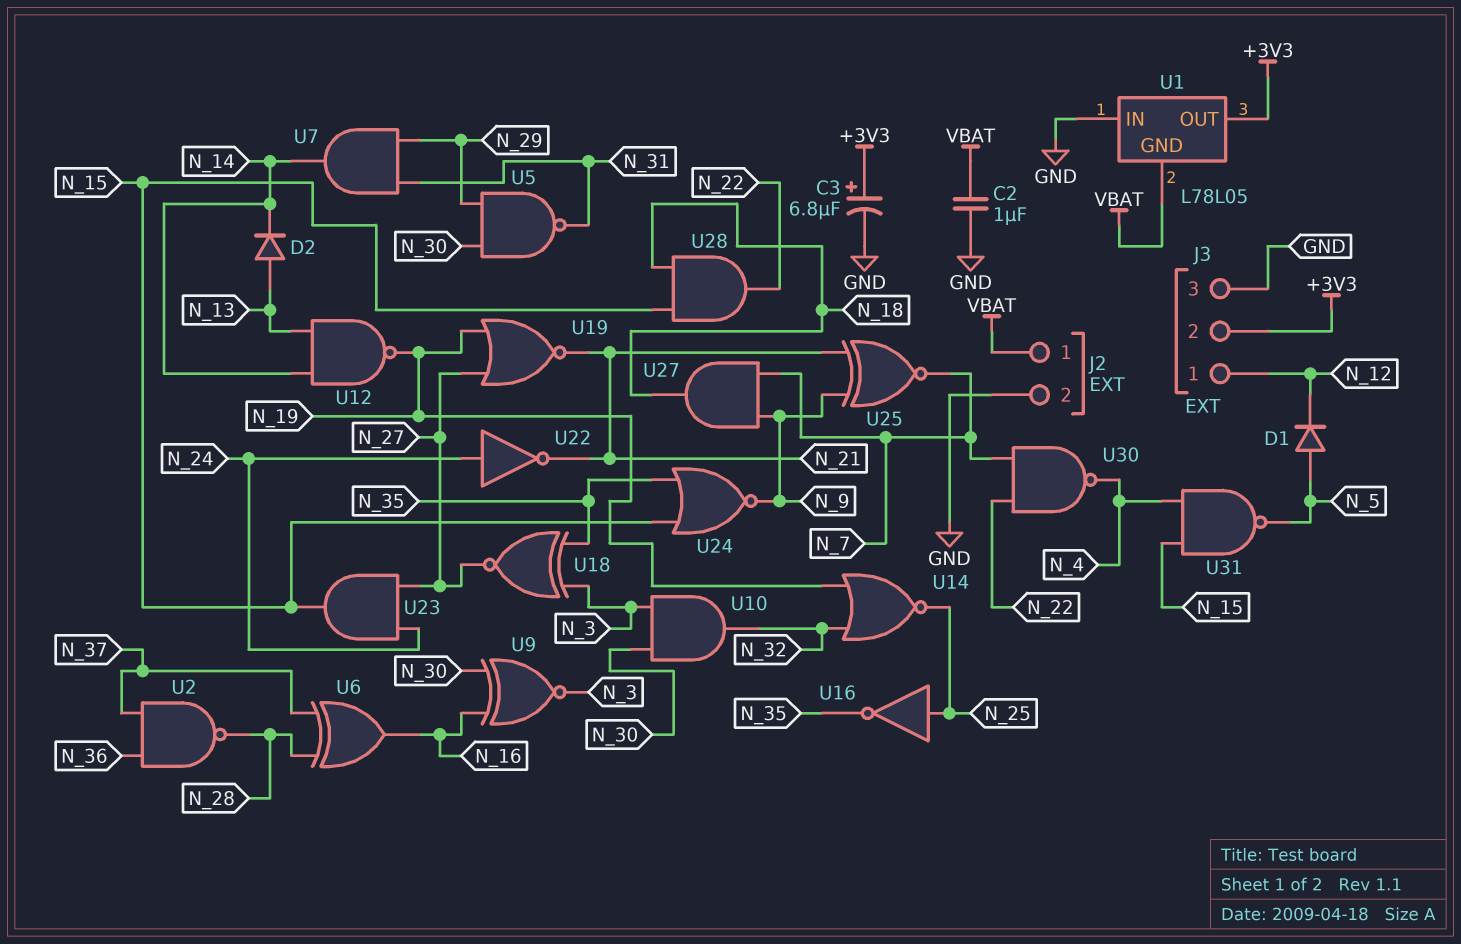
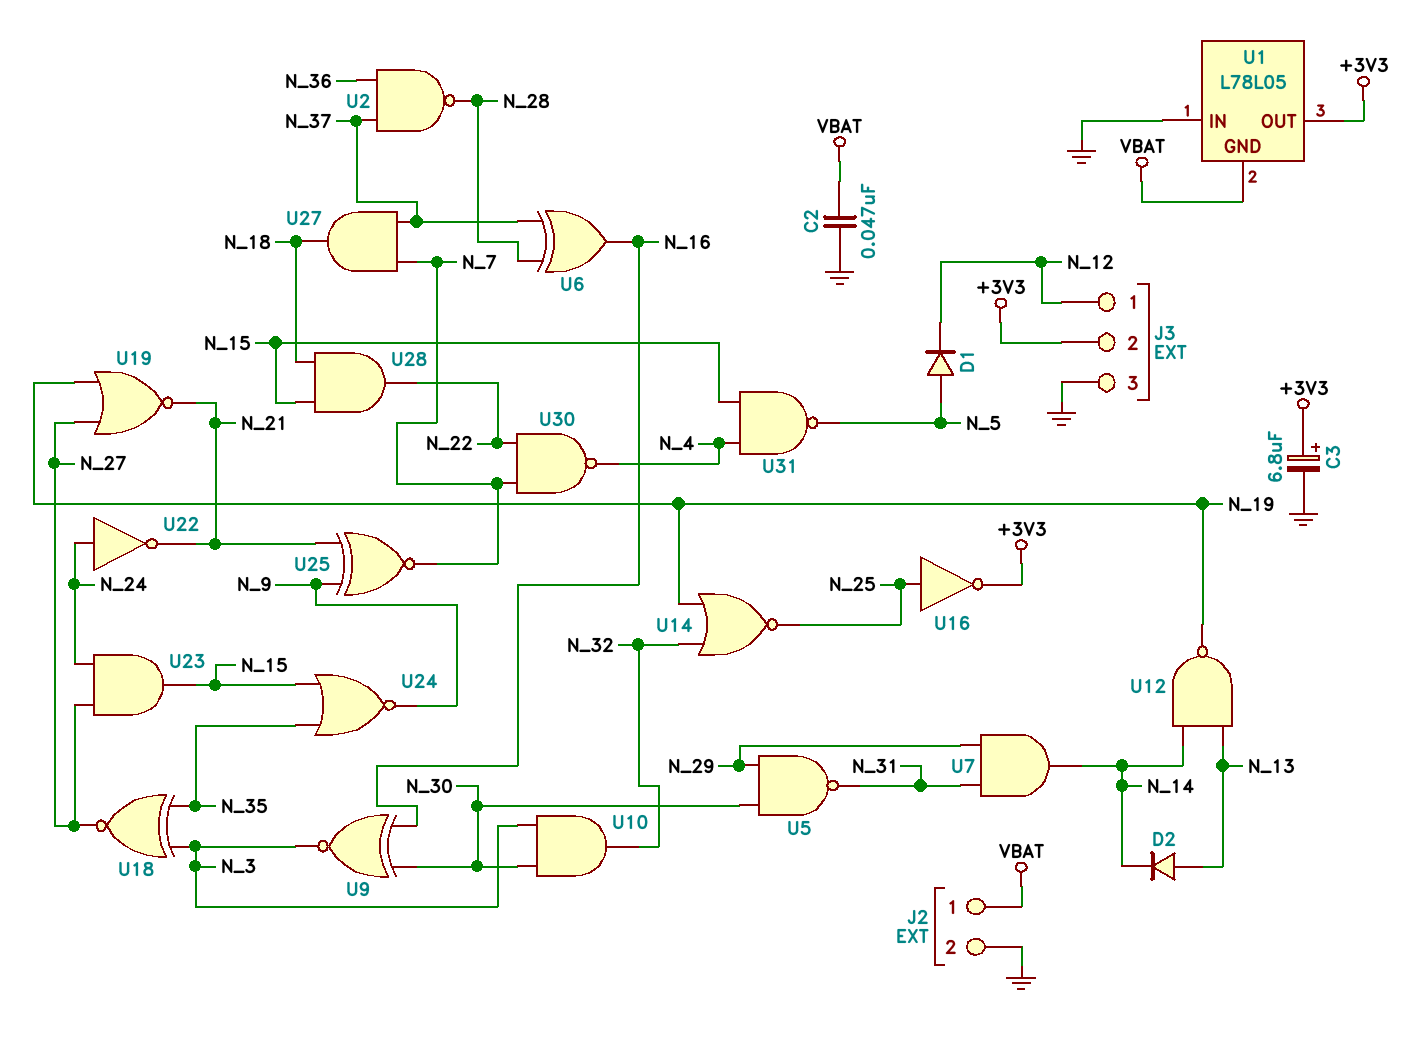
C2: 1uF (GND, VBAT) -> 47nF (GND, VBAT)
U16: NOT (in N_25, out N_35) -> NOT (in N_25, out +3V3)
U27: AND (in N_7, in N_9, out N_18) -> AND (in N_7, in N_37, out N_18)

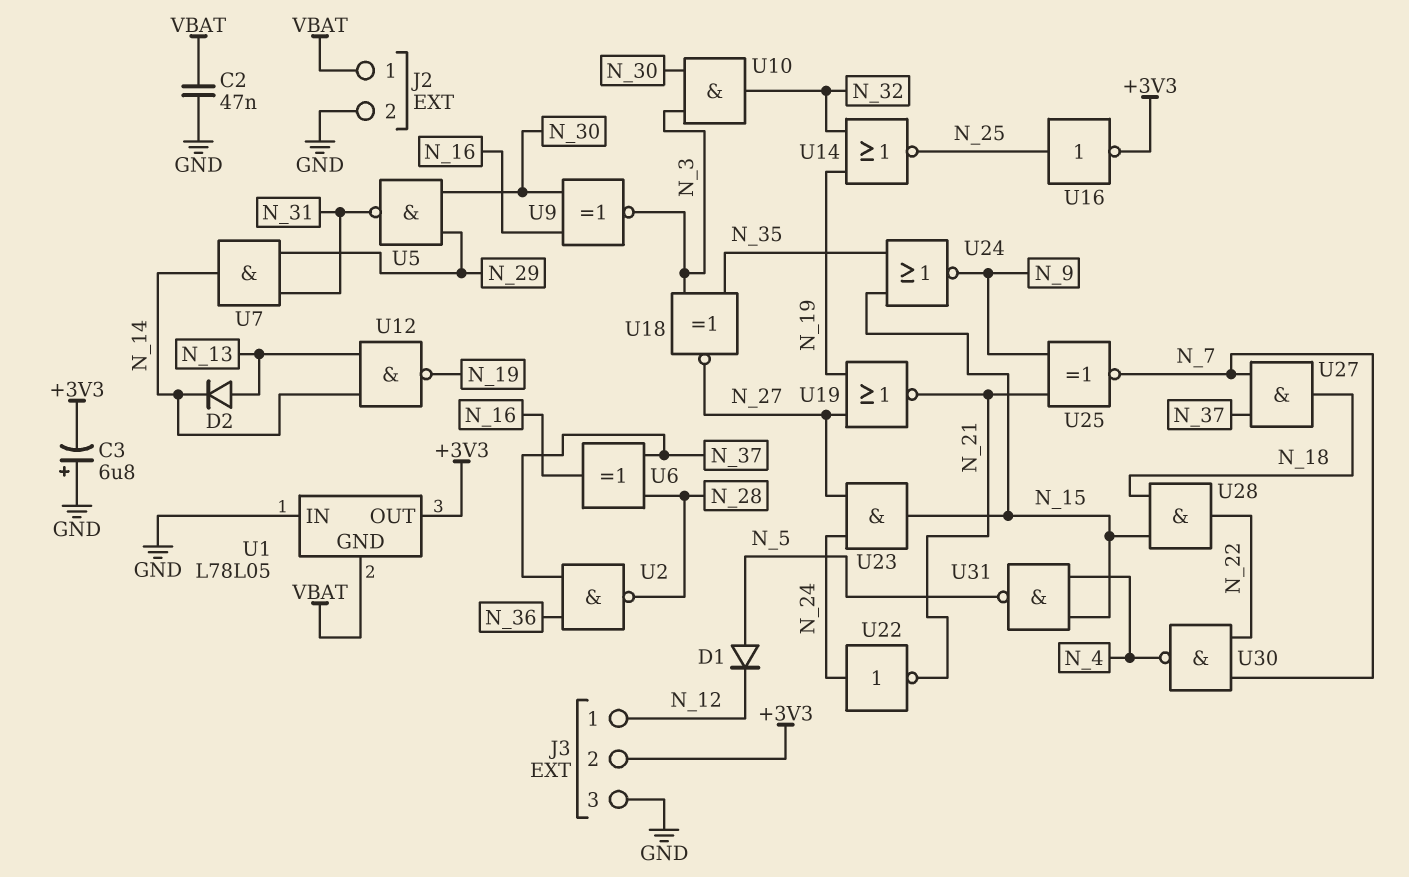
C3: 6.8uF (plus +3V3, minus GND) -> 6.8uF (plus GND, minus +3V3)

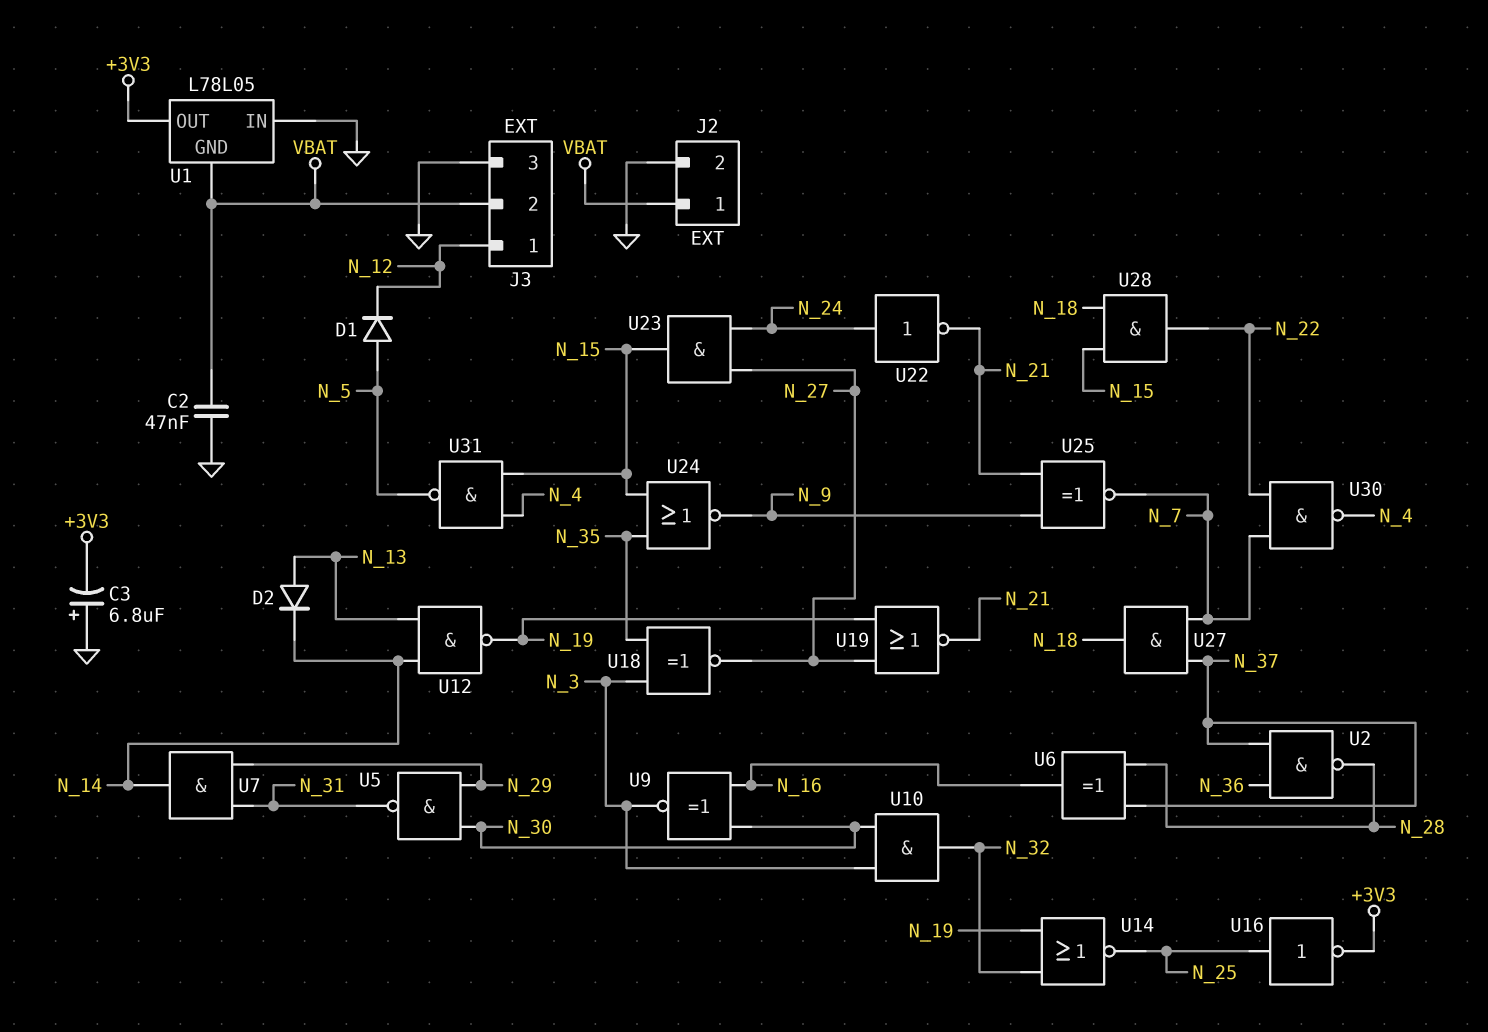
J3 pin 2: +3V3 -> VBAT

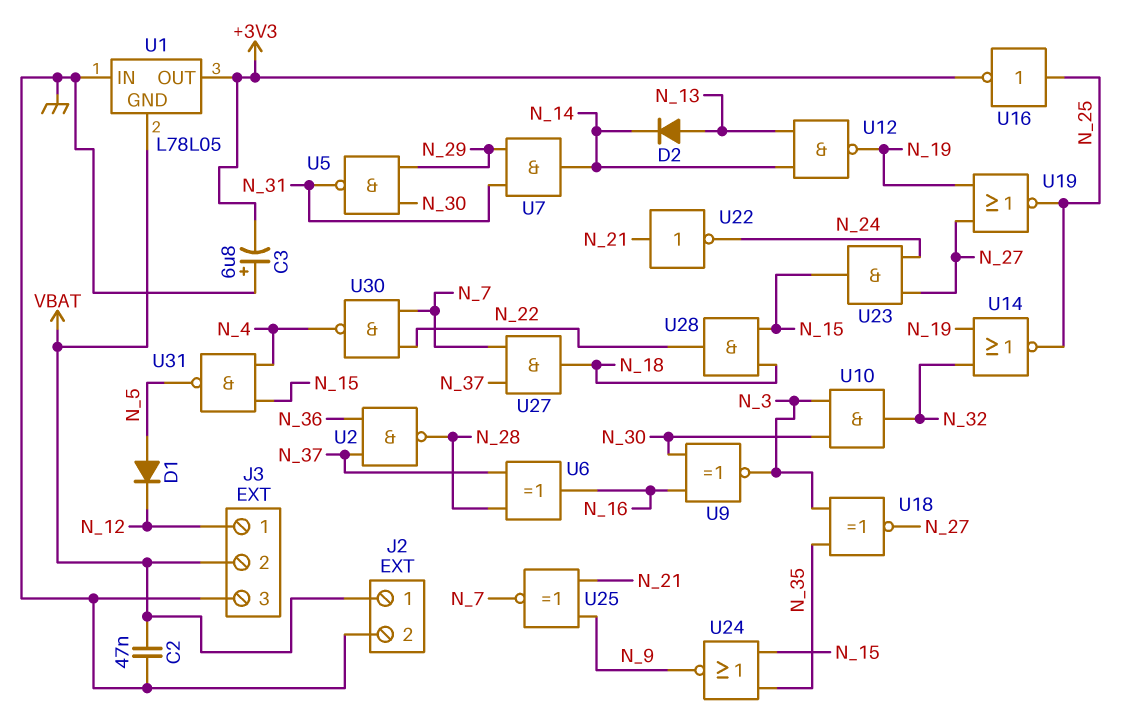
U19: NOR (in N_19, in N_27, out N_21) -> NOR (in N_19, in N_27, out N_25)
U22: NOT (in N_24, out N_21) -> NOT (in N_21, out N_24)

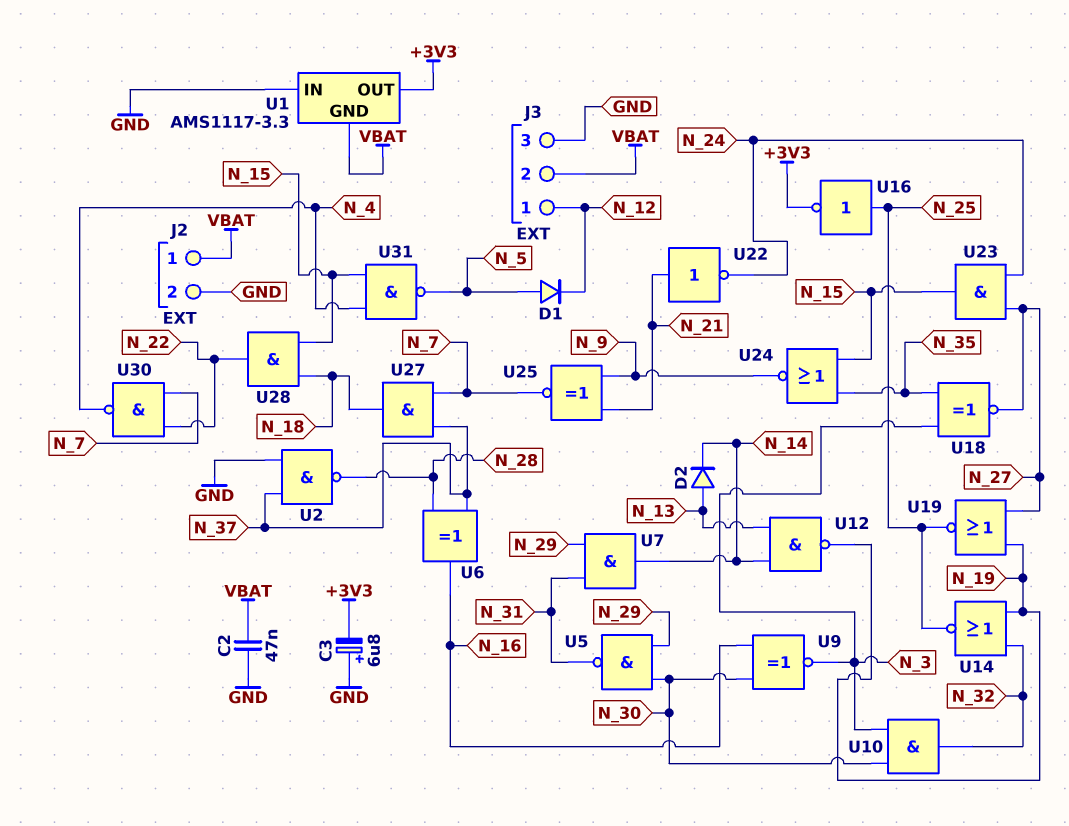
U1: L78L05 -> AMS1117-3.3
U2: NAND (in N_36, in N_37, out N_28) -> NAND (in GND, in N_37, out N_28)

